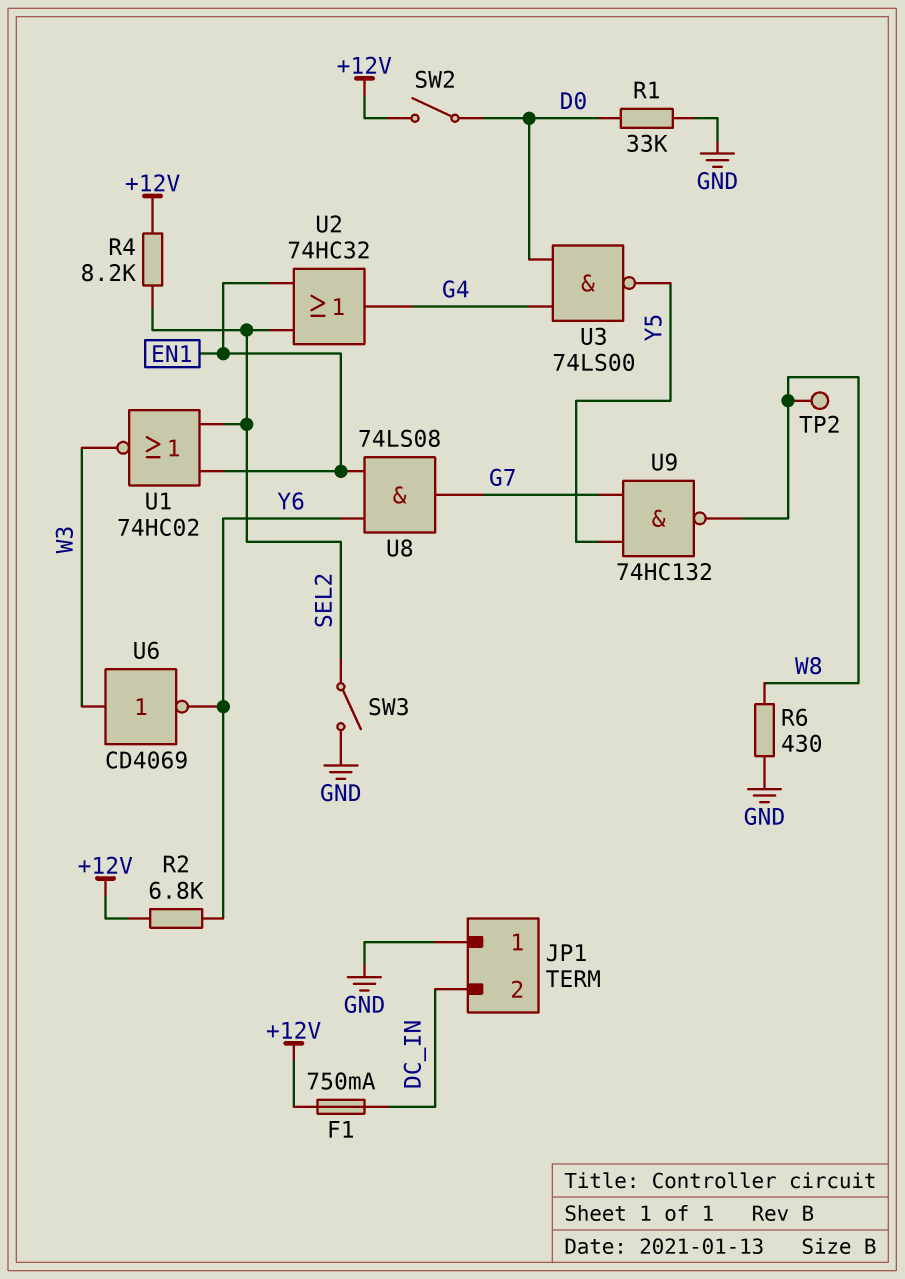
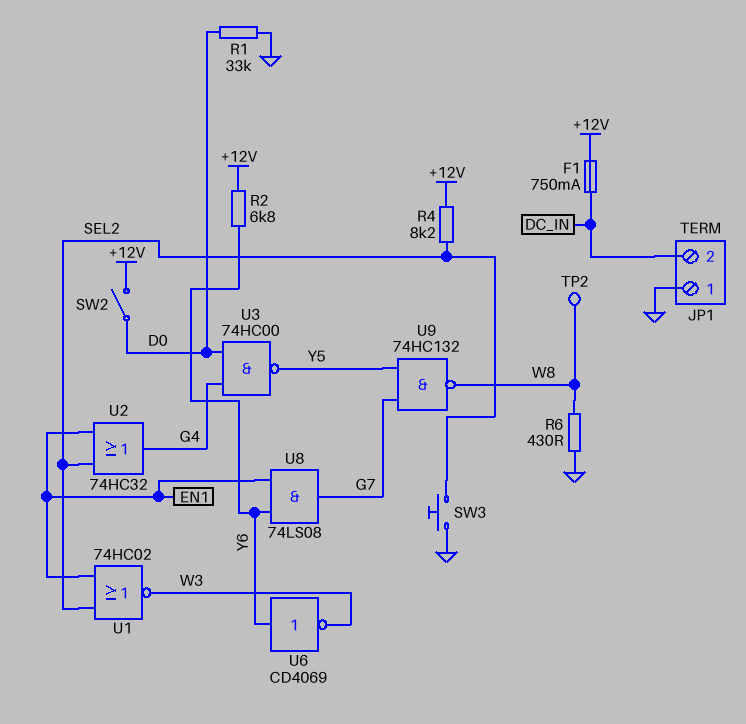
SW3: switch (GND, SEL2) -> button (GND, SEL2)
U3: NAND 74LS00 (in D0, in G4, out Y5) -> NAND 74HC00 (in D0, in G4, out Y5)
U6: NOT CD4069 (in W3, out Y6) -> NOT CD4069 (in Y6, out W3)

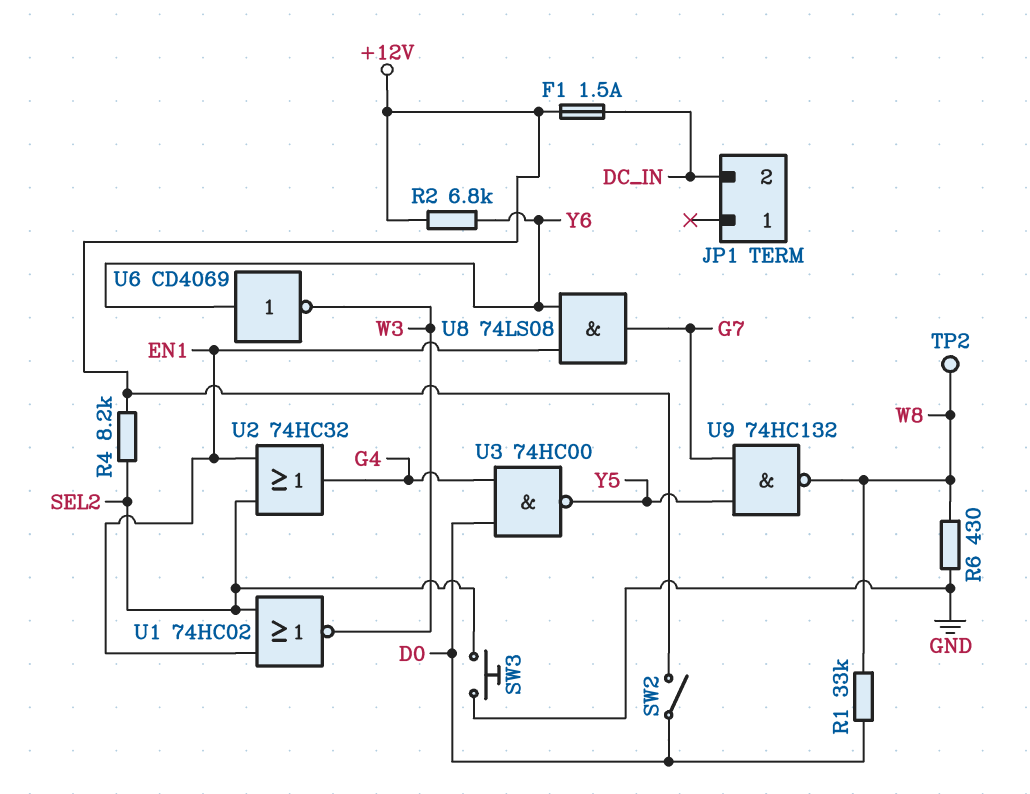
F1: 750mA (+12V, DC_IN) -> 1.5A (+12V, DC_IN)
JP1 pin 1: GND -> none
R1: 33k (D0, GND) -> 33k (D0, W8)

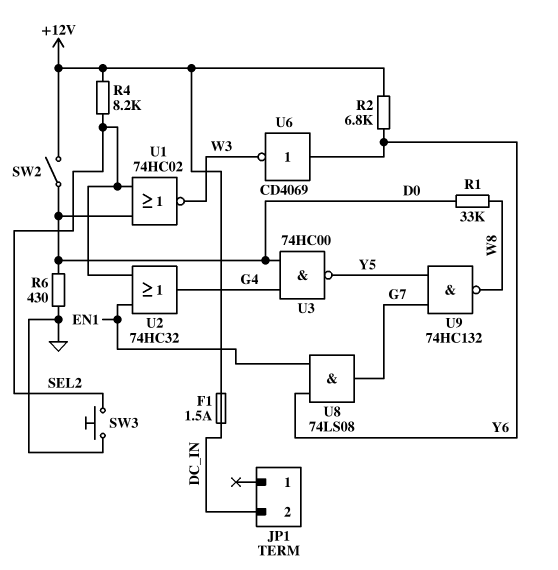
R6: 430 (GND, W8) -> 430 (D0, GND)
TP2: test point (W8) -> none
U1: NOR 74HC02 (in EN1, in SEL2, out W3) -> NOR 74HC02 (in D0, in SEL2, out W3)

